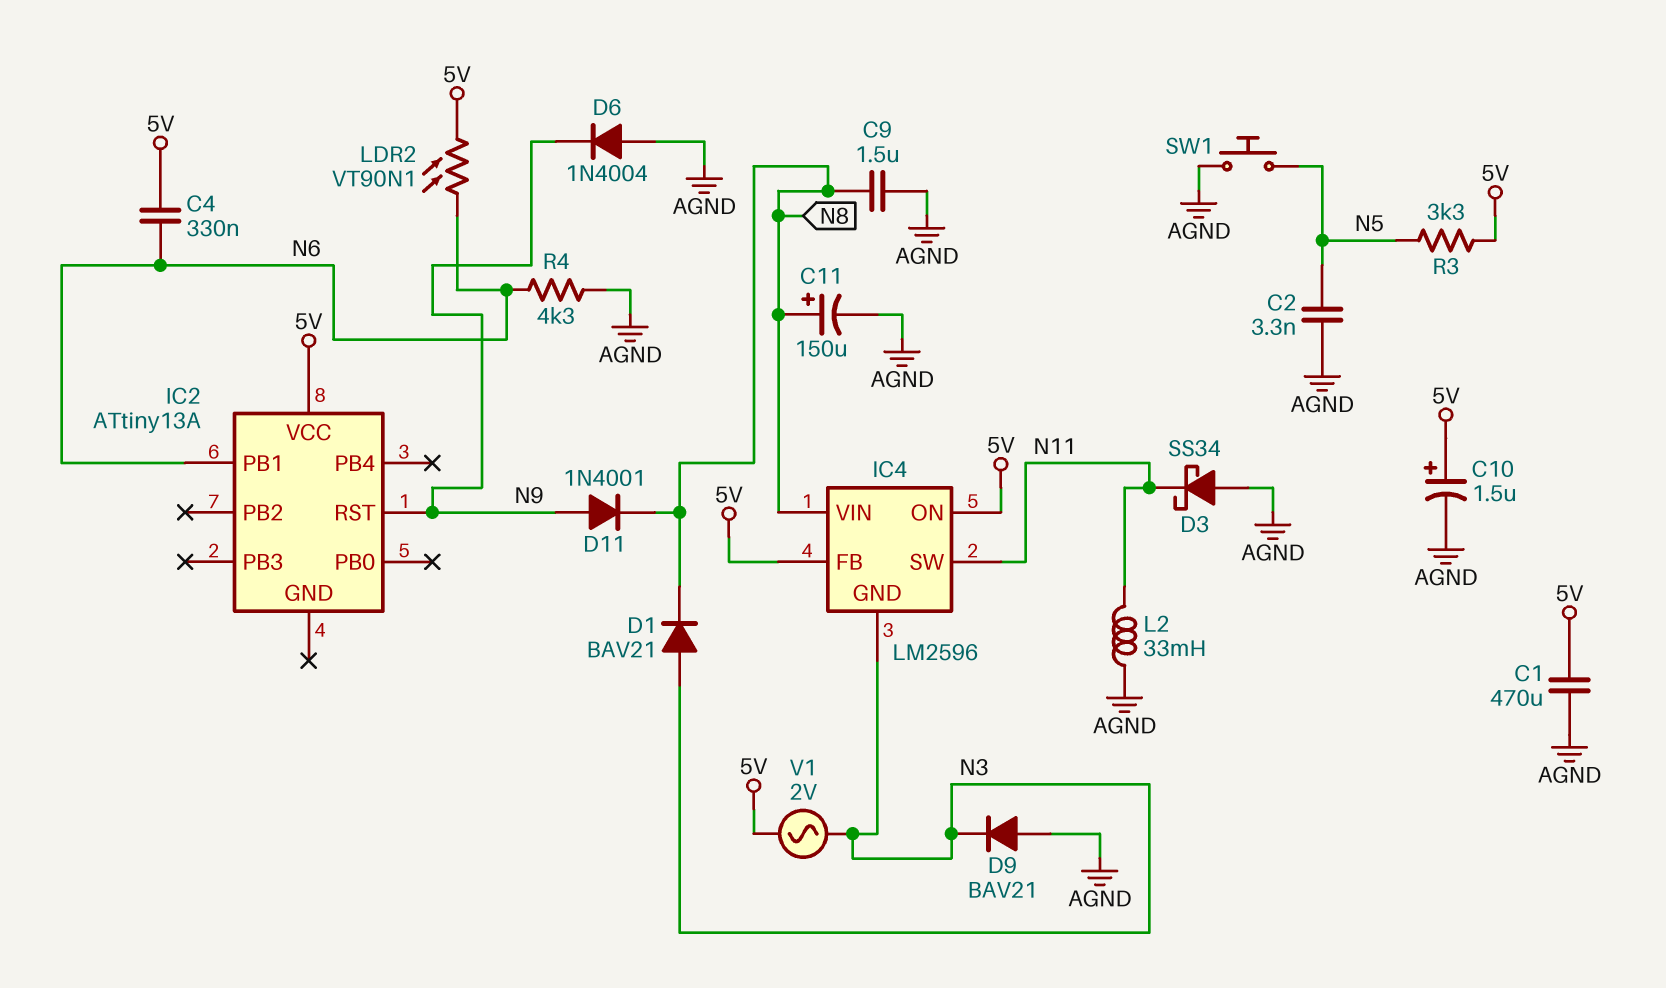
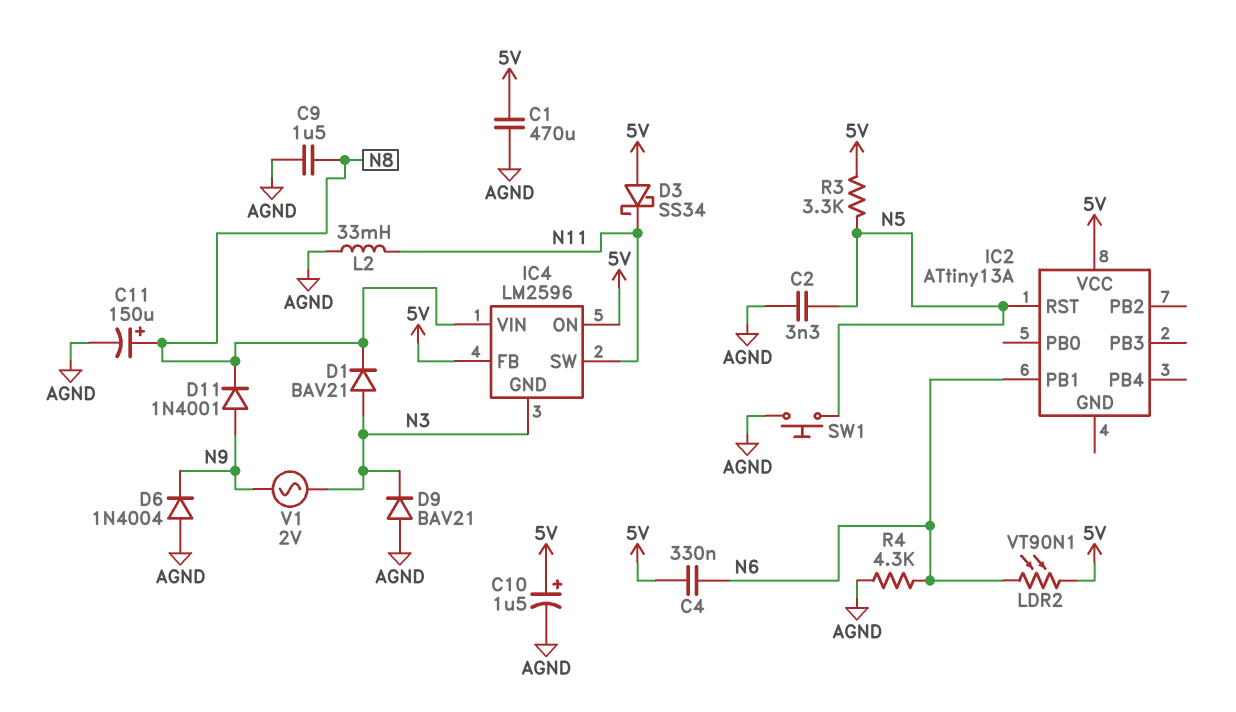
D3: schottky SS34 (A AGND, K N11) -> schottky SS34 (A 5V, K N11)
IC2 pin RST: N9 -> N5
V1: AC 2V (5V, N3) -> AC 2V (N3, N9)

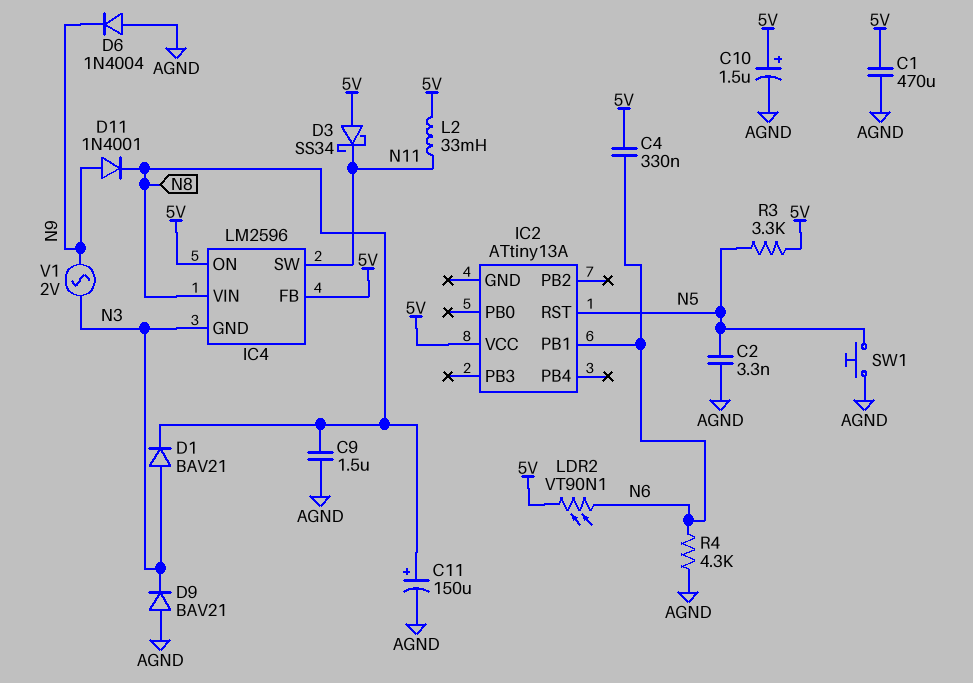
L2: 33mH (AGND, N11) -> 33mH (5V, N11)

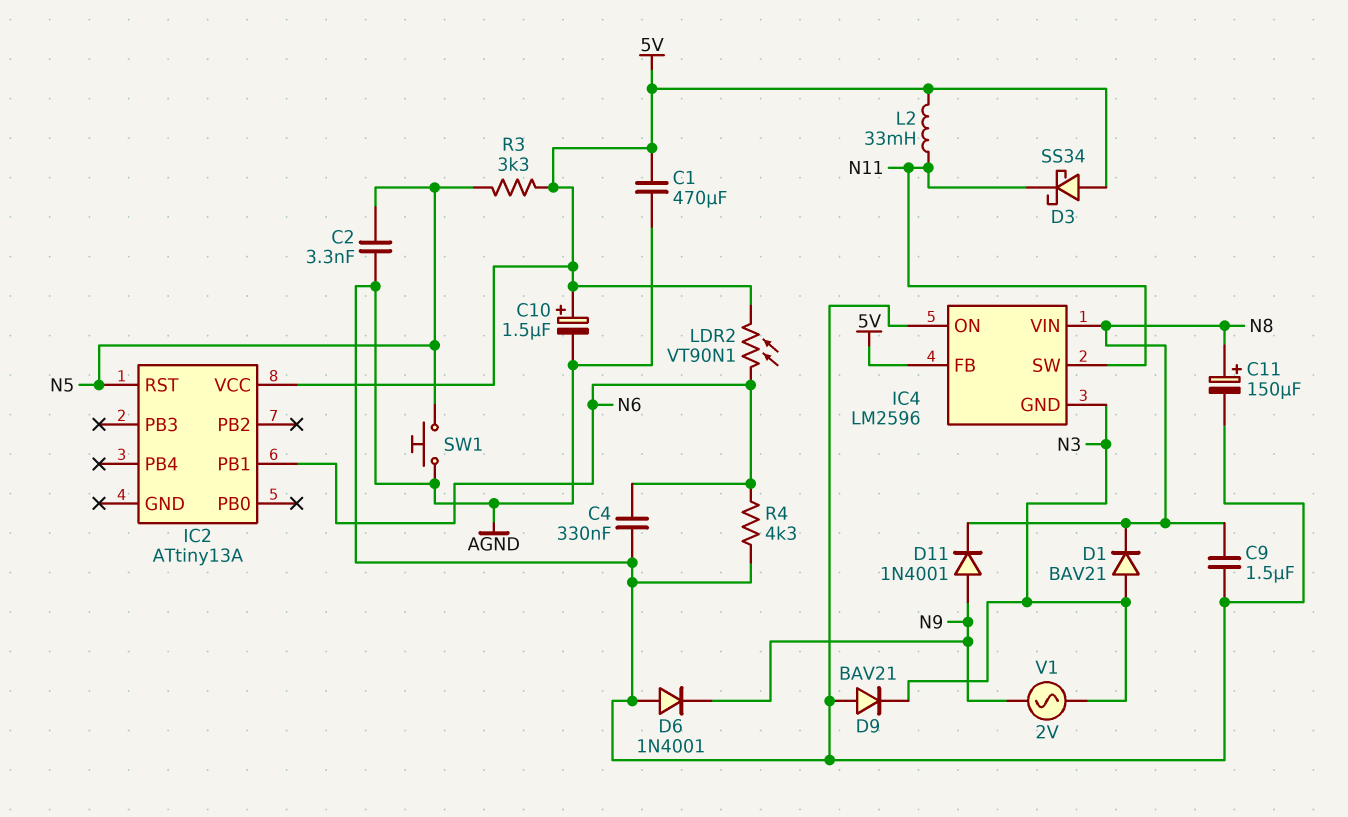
C4: 330nF (5V, N6) -> 330nF (AGND, N6)
D6: diode 1N4004 (A AGND, K N9) -> diode 1N4001 (A AGND, K N9)
IC4 pin ON: 5V -> AGND

